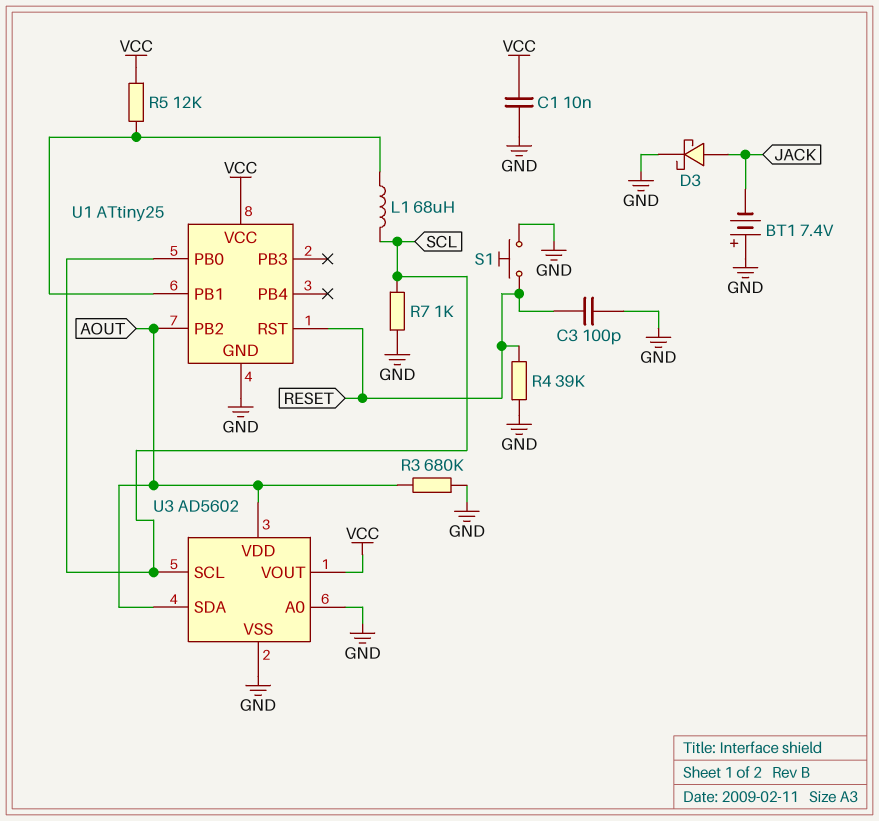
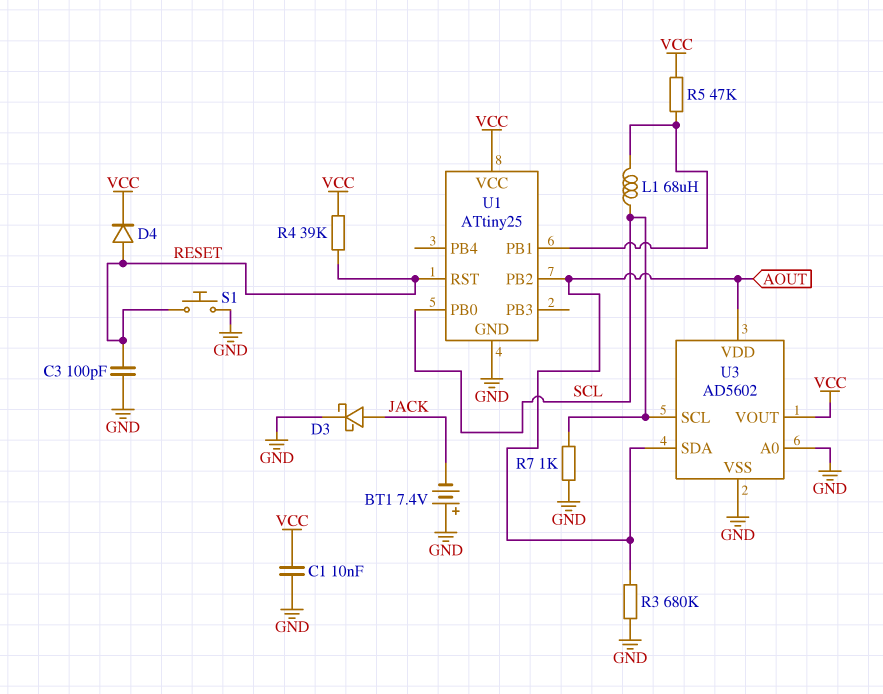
D4: none -> diode (A RESET, K VCC)
R4: 39k (GND, RESET) -> 39k (RESET, VCC)
R5: 12k (U1/PB1, VCC) -> 47k (U1/PB1, VCC)

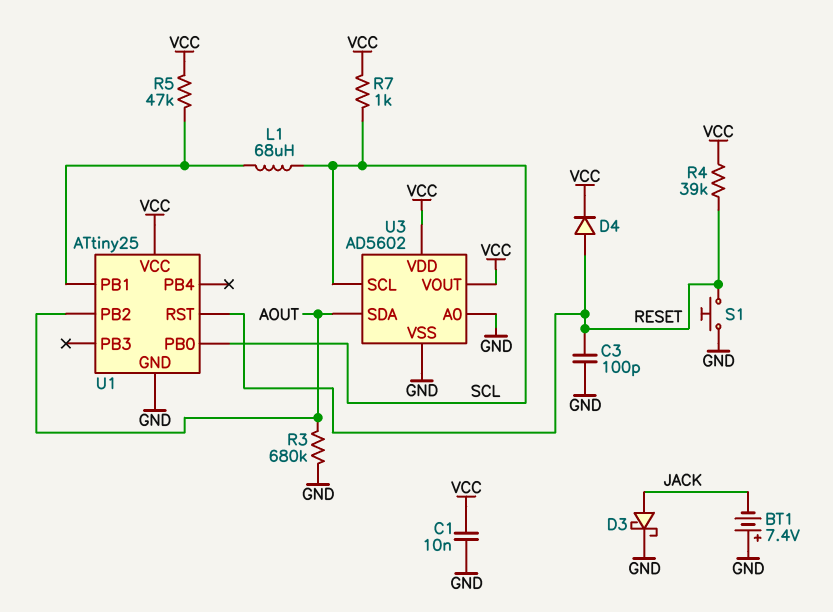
R7: 1k (GND, SCL) -> 1k (SCL, VCC)
U3 pin VDD: AOUT -> VCC

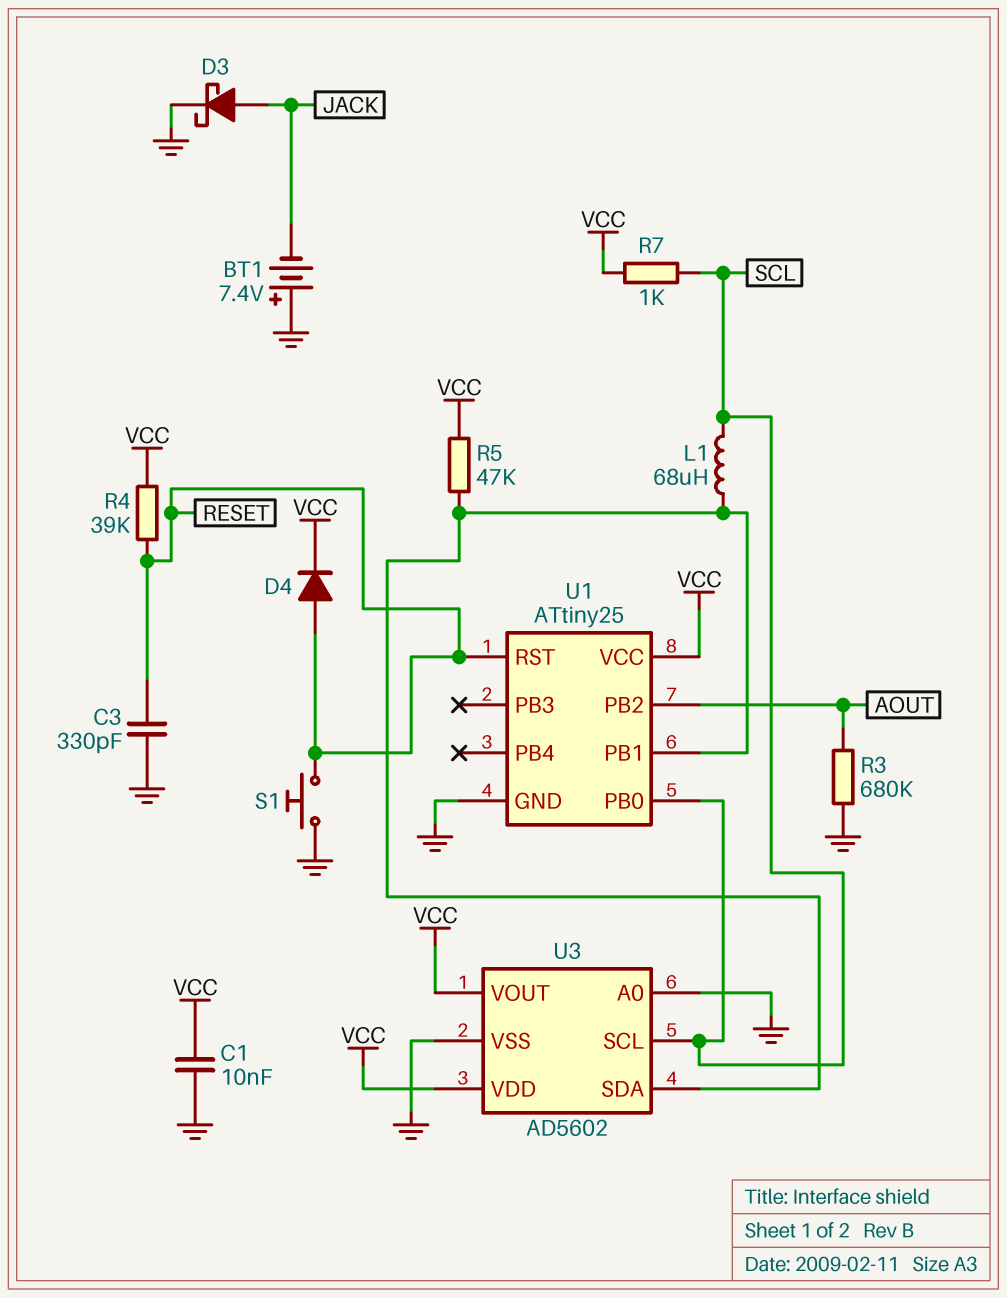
C3: 100pF (GND, RESET) -> 330pF (GND, RESET)
U3 pin SDA: AOUT -> U1/PB1

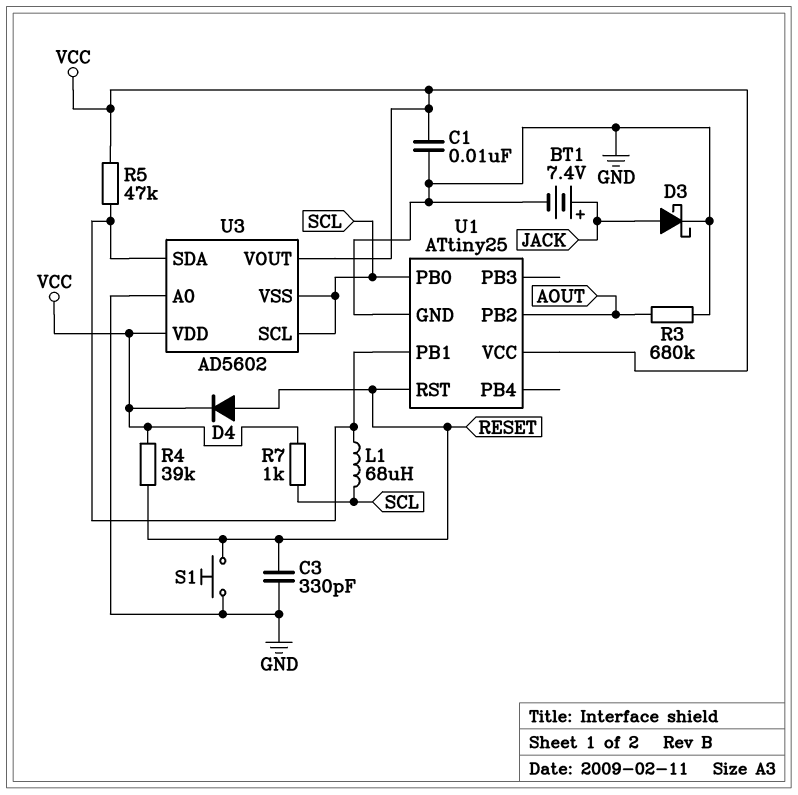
BT1: 7.4V (plus GND, minus JACK) -> 7.4V (plus JACK, minus GND)
U3 pin VSS: GND -> SCL

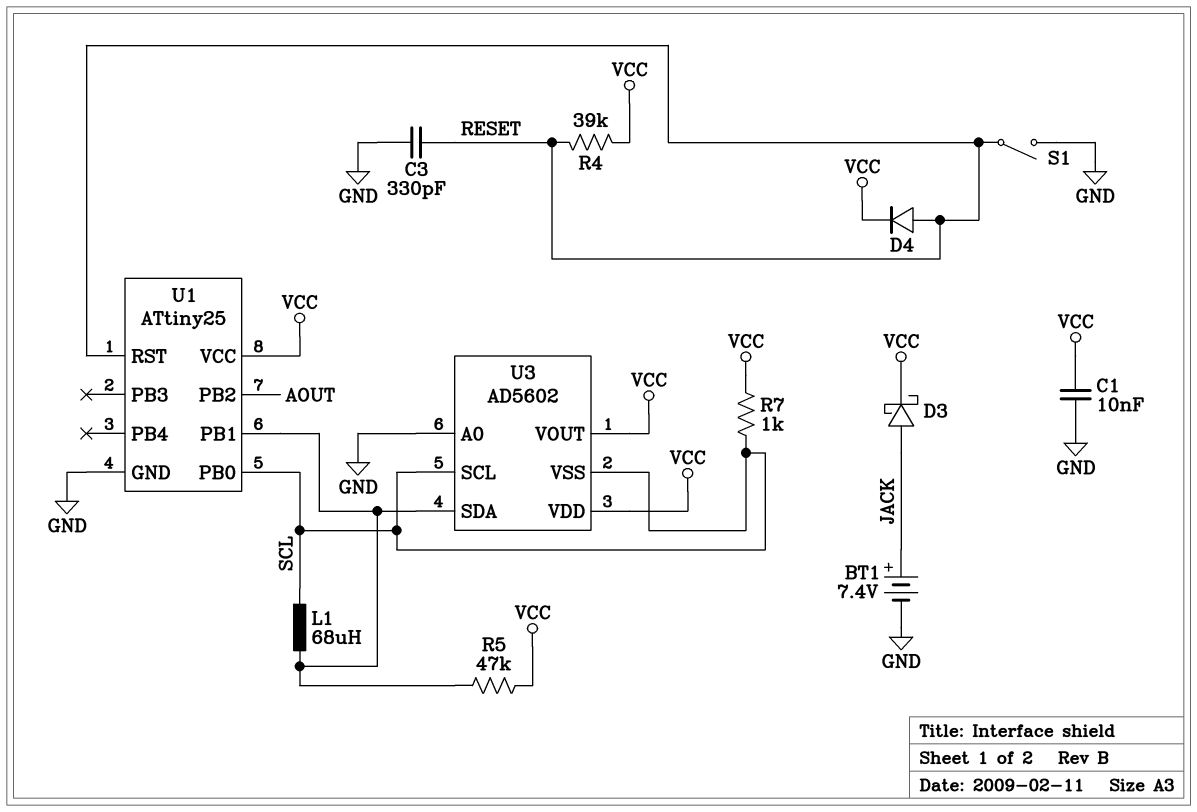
D3: schottky (A JACK, K GND) -> schottky (A JACK, K VCC)
R3: 680k (AOUT, GND) -> none
S1: button (GND, RESET) -> switch (GND, RESET)

